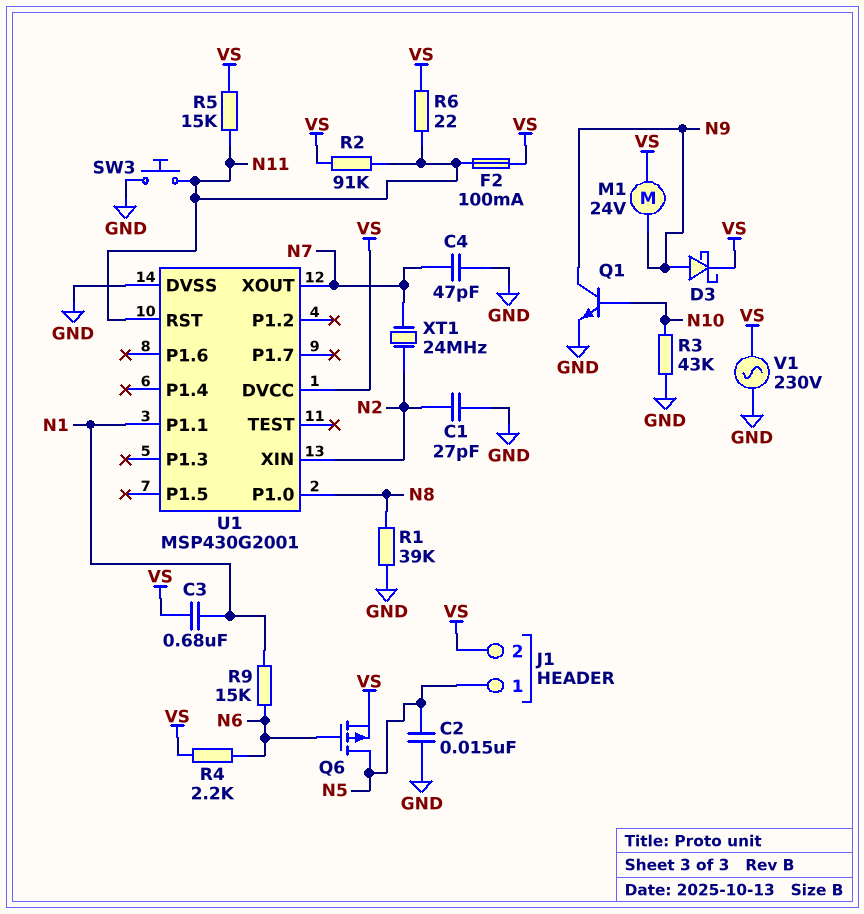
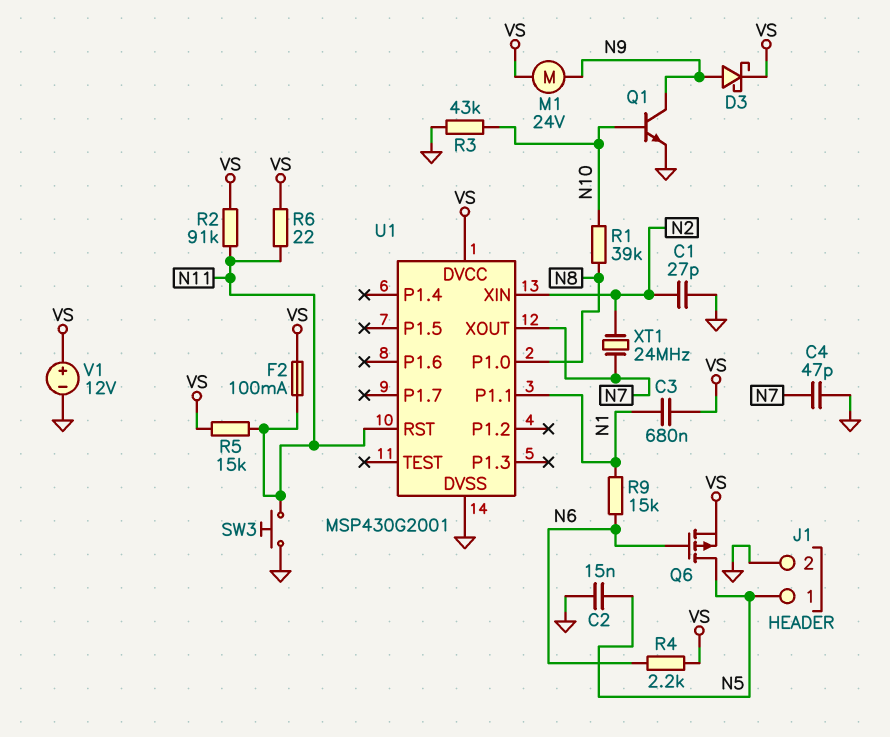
J1 pin 2: VS -> GND
R1: 39k (GND, N8) -> 39k (N8, N10)
V1: AC 230V (GND, VS) -> 12V (plus VS, minus GND)

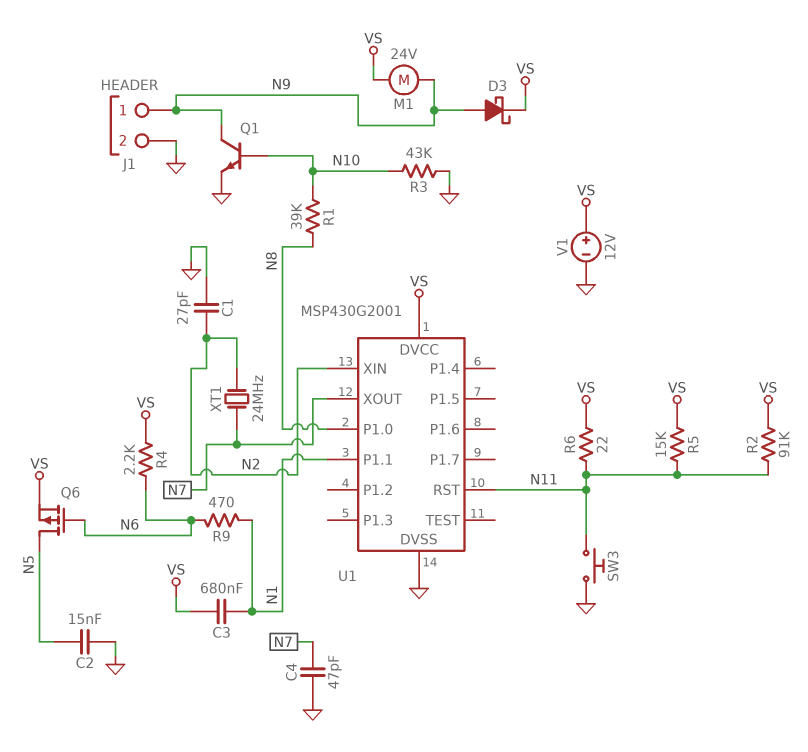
F2: 100mA (N11, VS) -> none
J1 pin 1: N5 -> N9
R9: 15k (N1, N6) -> 470 (N1, N6)

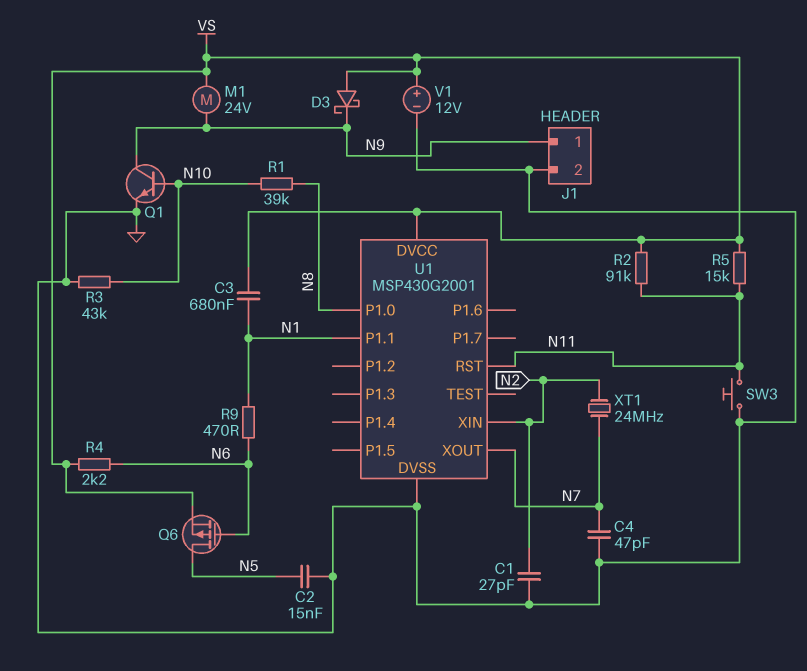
D3: schottky (A N9, K VS) -> schottky (A VS, K N9)
R6: 22 (N11, VS) -> none

